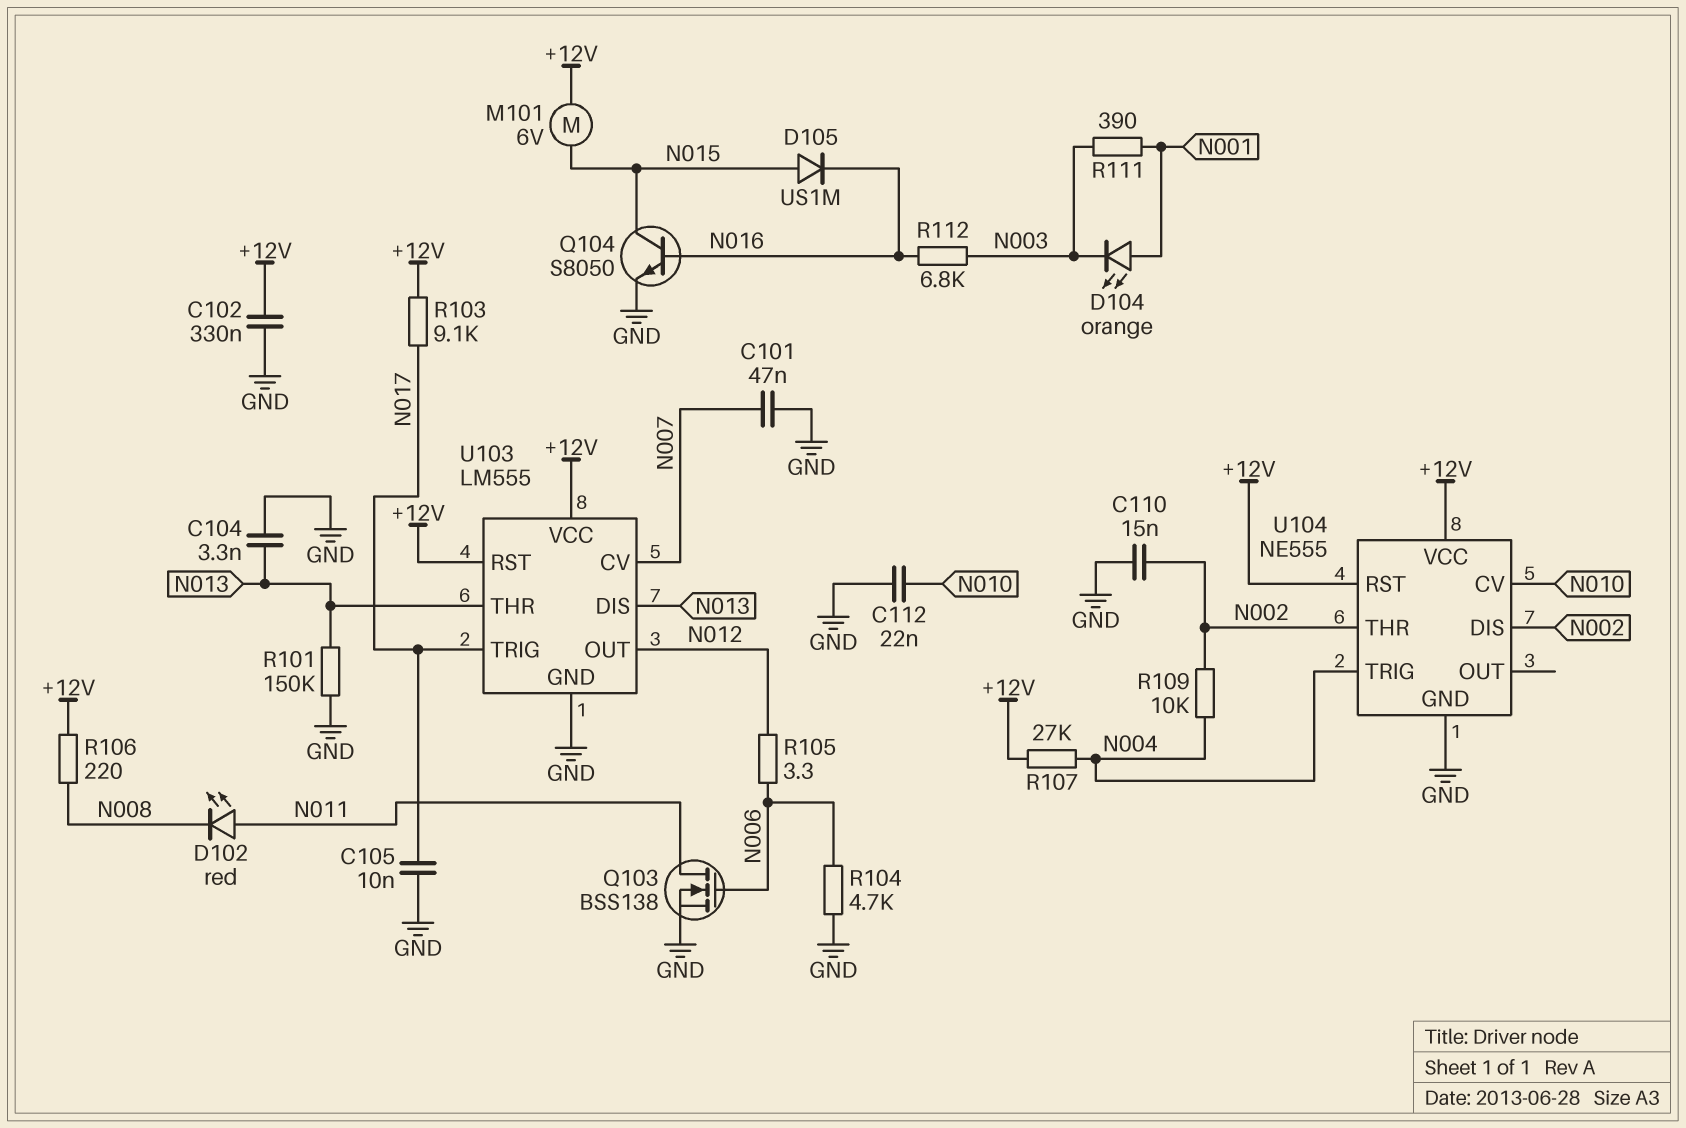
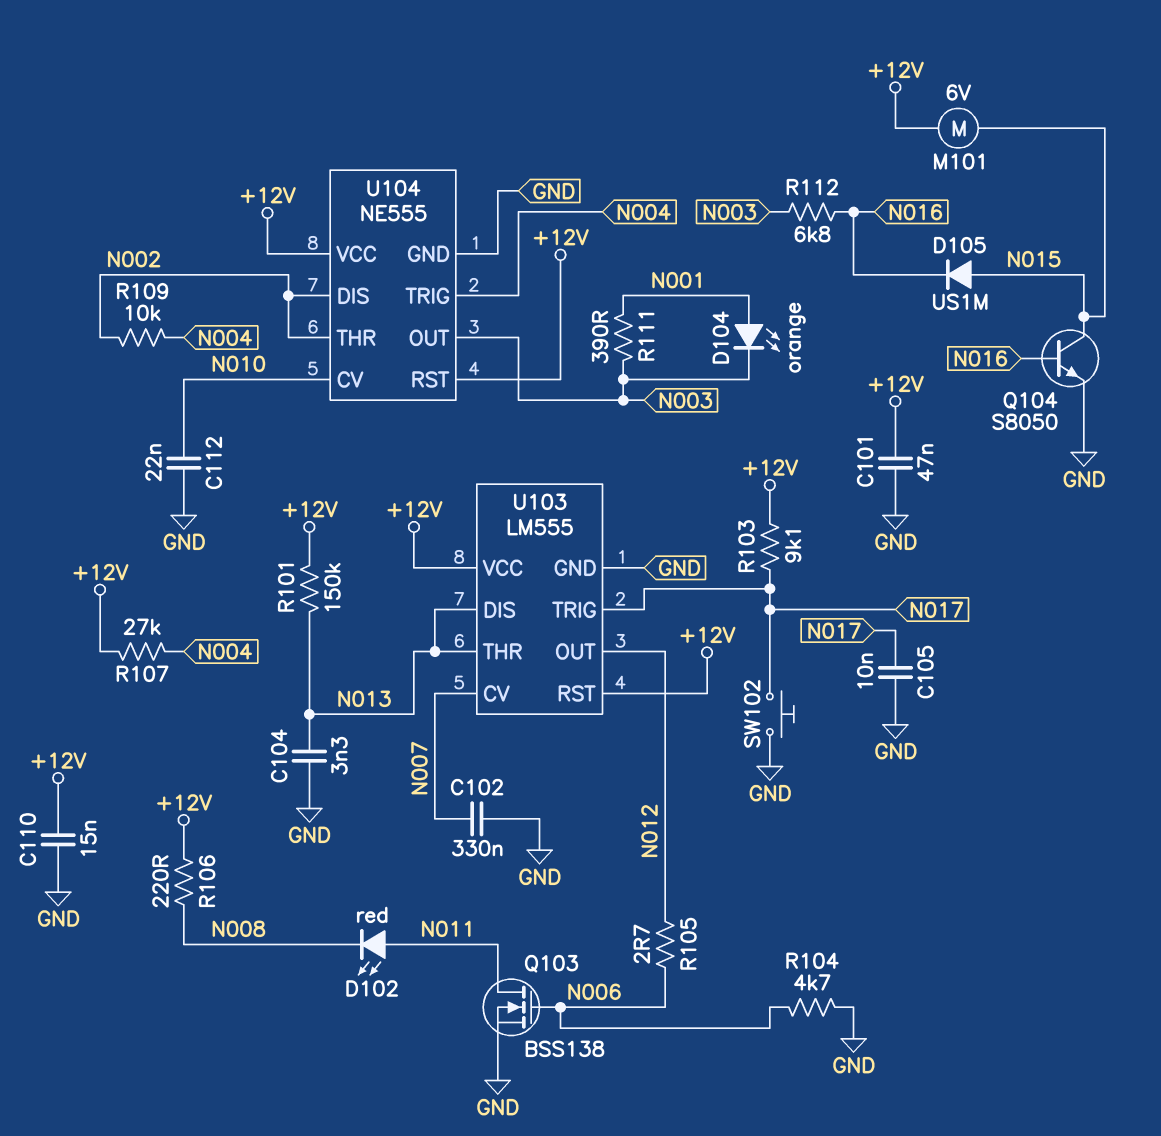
C101: 47nF (GND, N007) -> 47nF (+12V, GND)
C102: 330nF (+12V, GND) -> 330nF (GND, N007)
C110: 15nF (GND, N002) -> 15nF (+12V, GND)
R101: 150k (GND, N013) -> 150k (+12V, N013)
R105: 3.3 (N006, N012) -> 2.7 (N006, N012)
SW102: none -> button (GND, N017)
U104 pin OUT: none -> N003

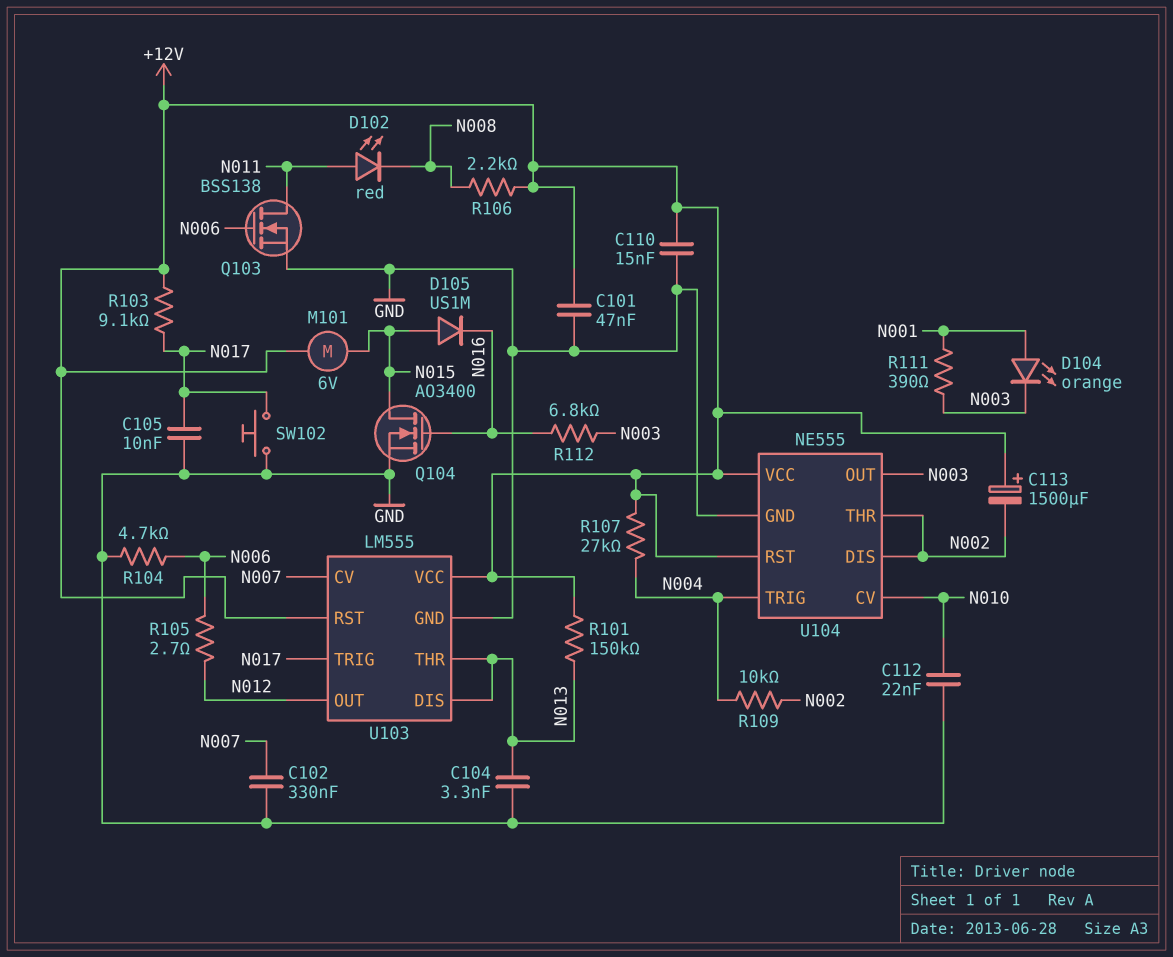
C113: none -> 1500uF (plus +12V, minus N002)
Q104: NPN S8050 (B N016, C N015, E GND) -> NMOS AO3400 (G N016, D N015, S GND)
R106: 220 (+12V, N008) -> 2.2k (+12V, N008)

